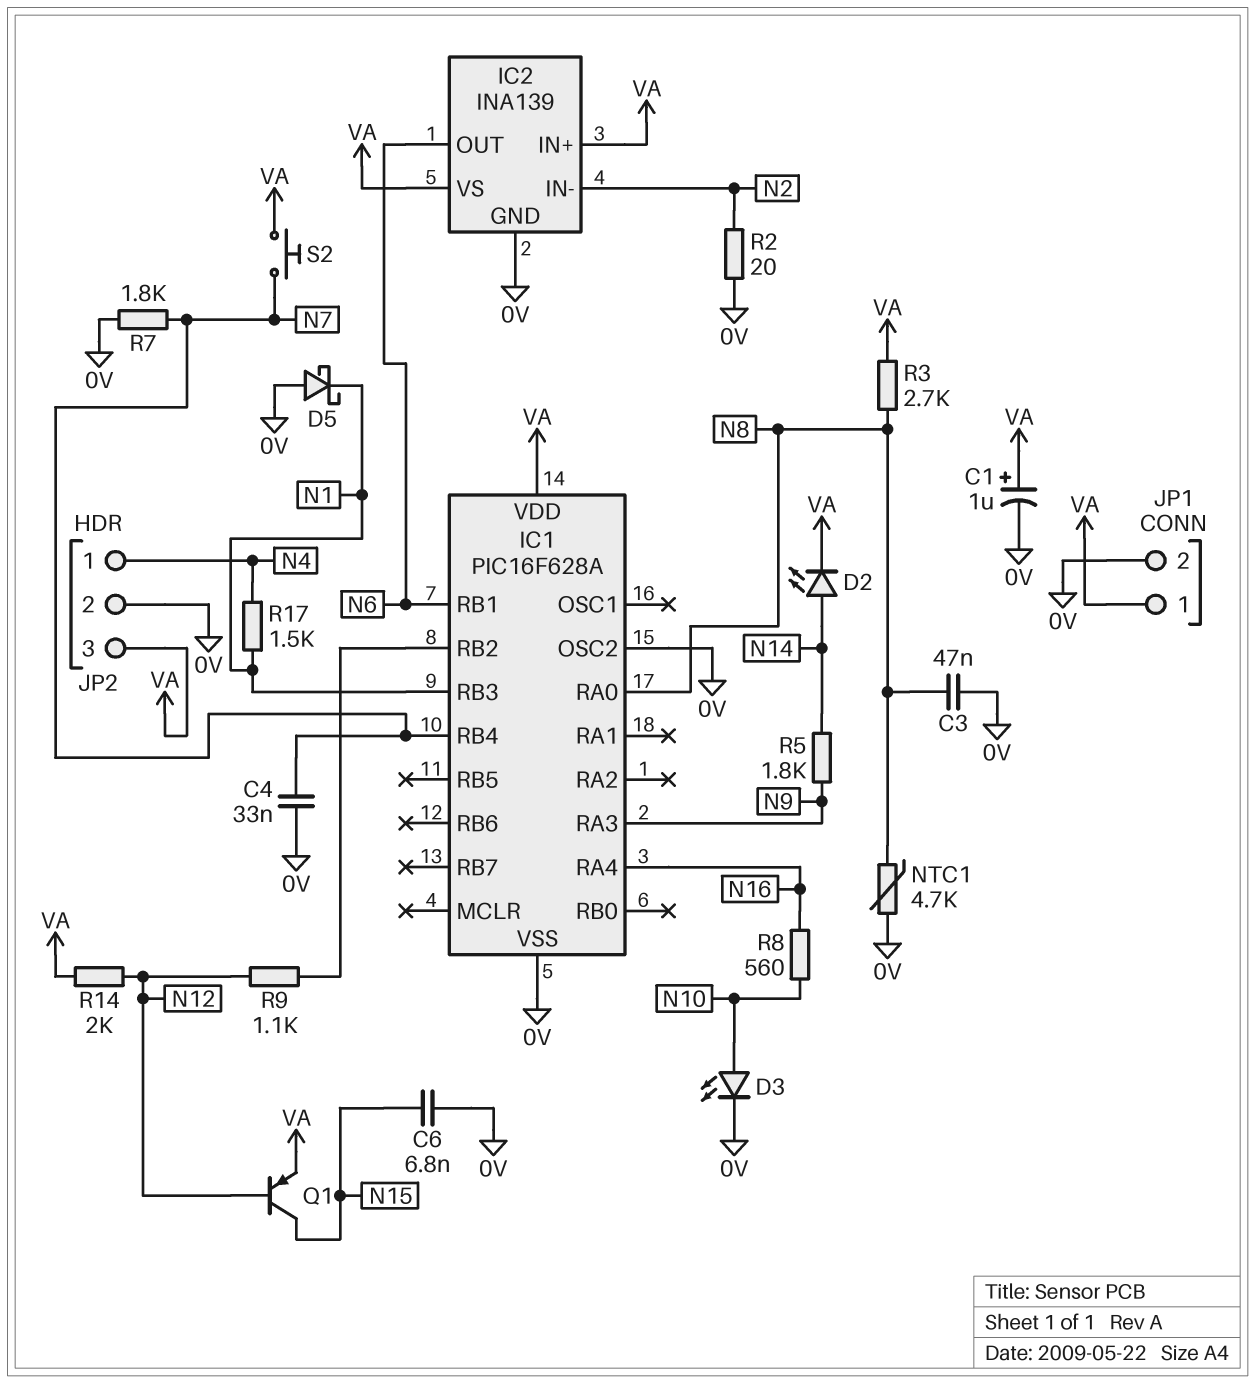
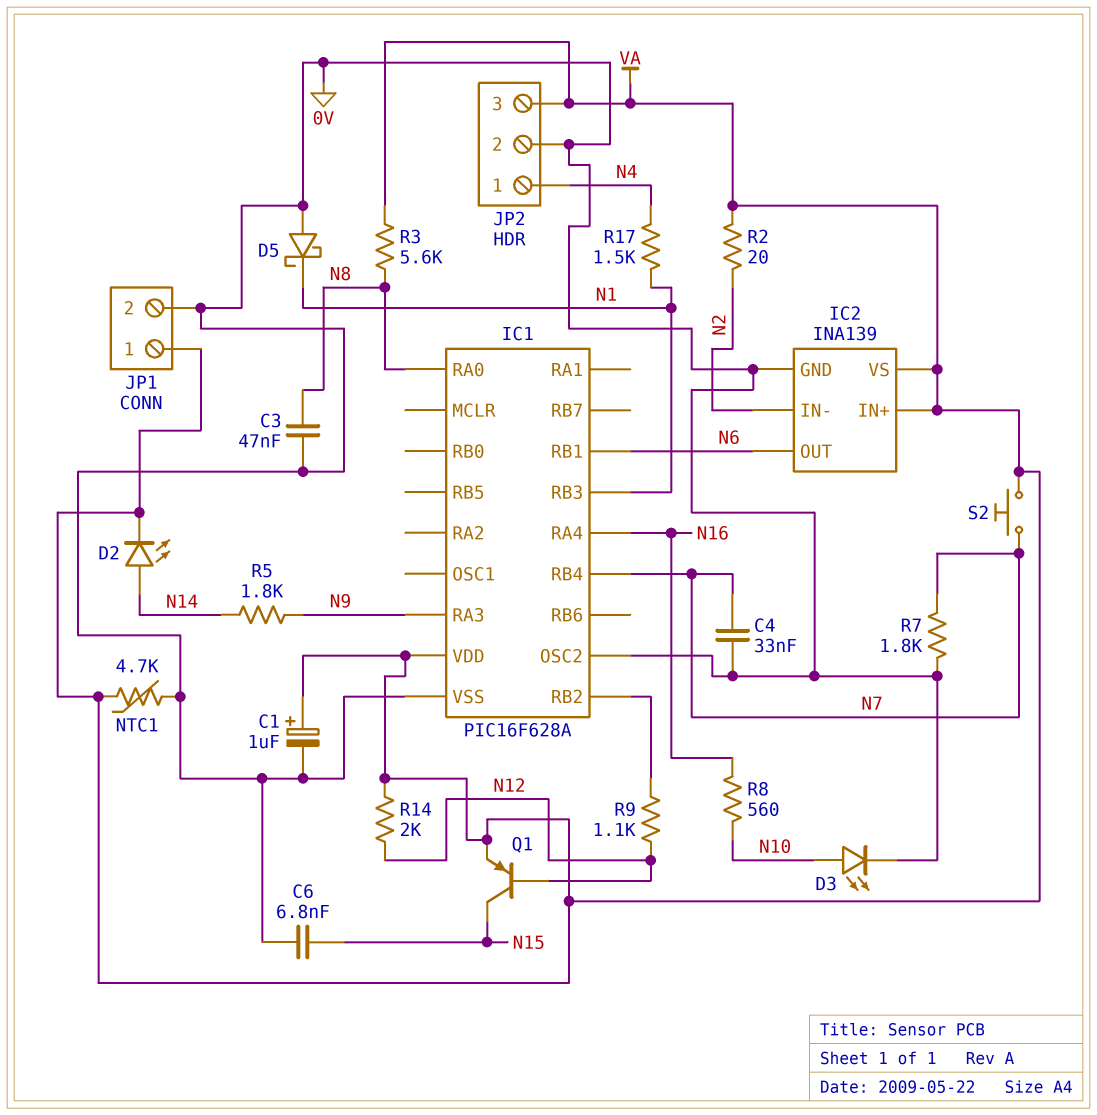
NTC1: 4.7k (0V, N8) -> 4.7k (0V, VA)
R2: 20 (0V, N2) -> 20 (N2, VA)
R3: 2.7k (N8, VA) -> 5.6k (N8, VA)

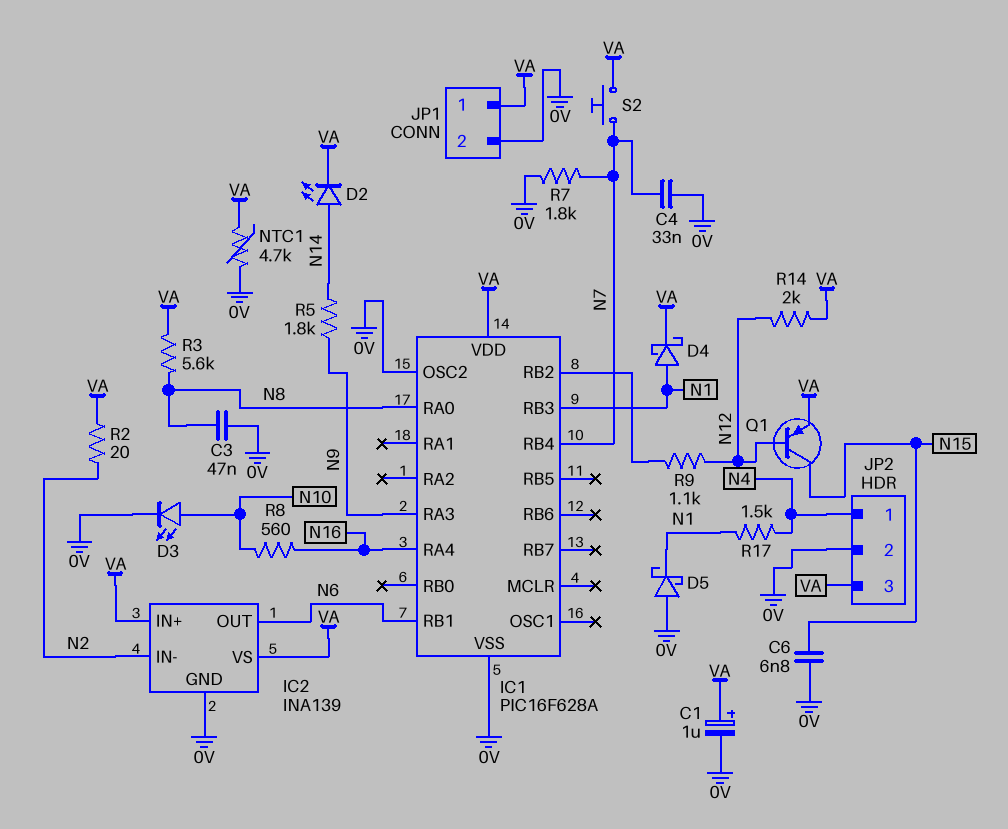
D4: none -> schottky (A N1, K VA)

